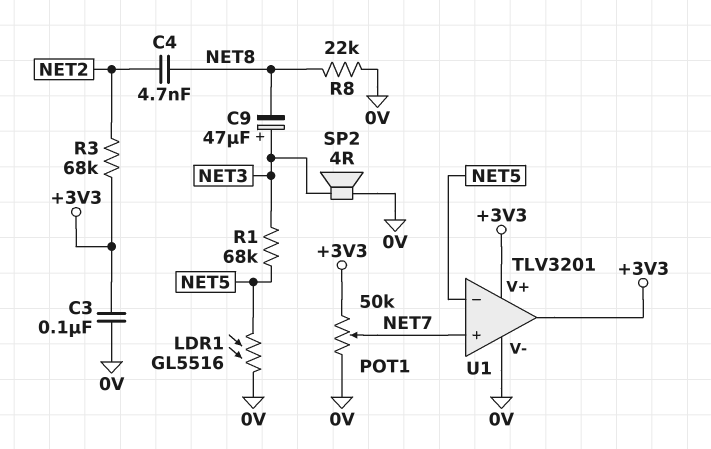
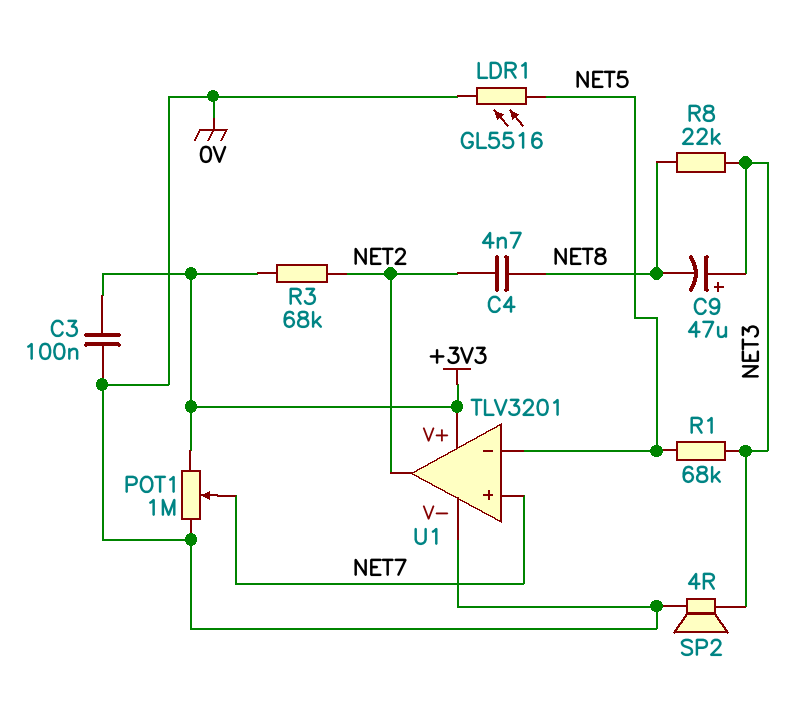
POT1: 50k (+3V3, 0V, wiper NET7) -> 1M (+3V3, 0V, wiper NET7)
R8: 22k (0V, NET8) -> 22k (NET3, NET8)
U1 pin out: +3V3 -> NET2

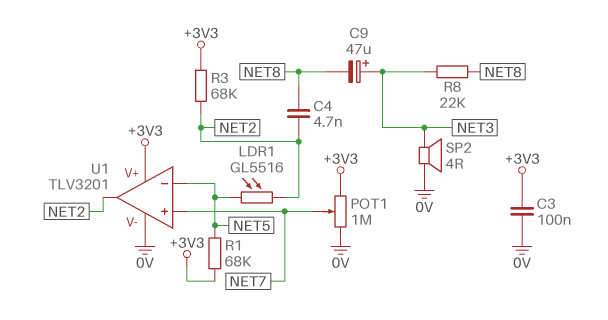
LDR1: GL5516 (0V, NET5) -> GL5516 (NET2, NET5)
R1: 68k (NET3, NET5) -> 68k (+3V3, NET5)

